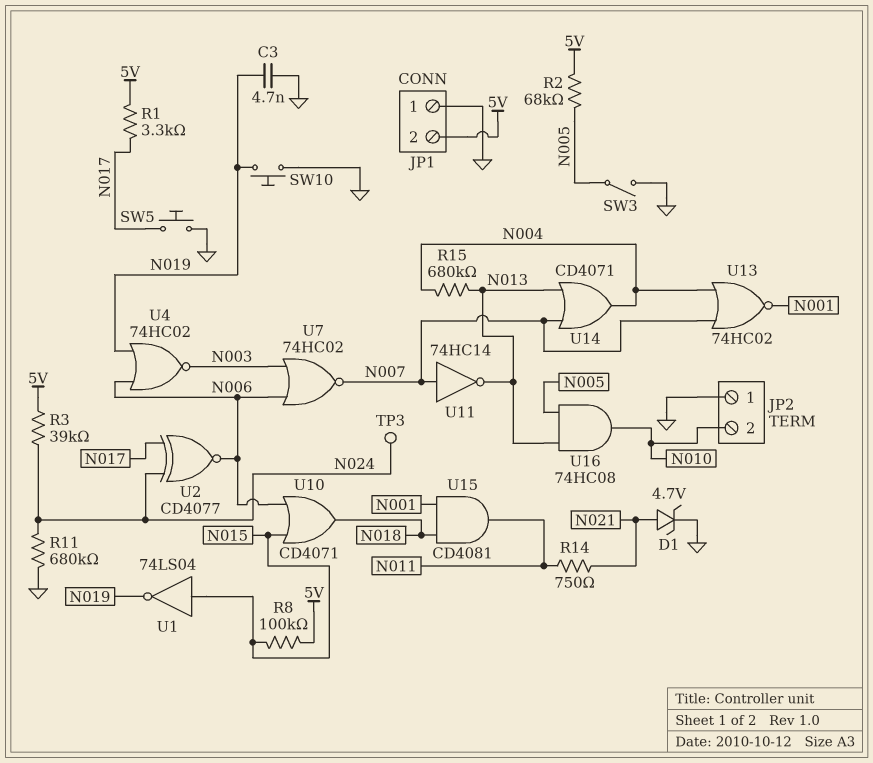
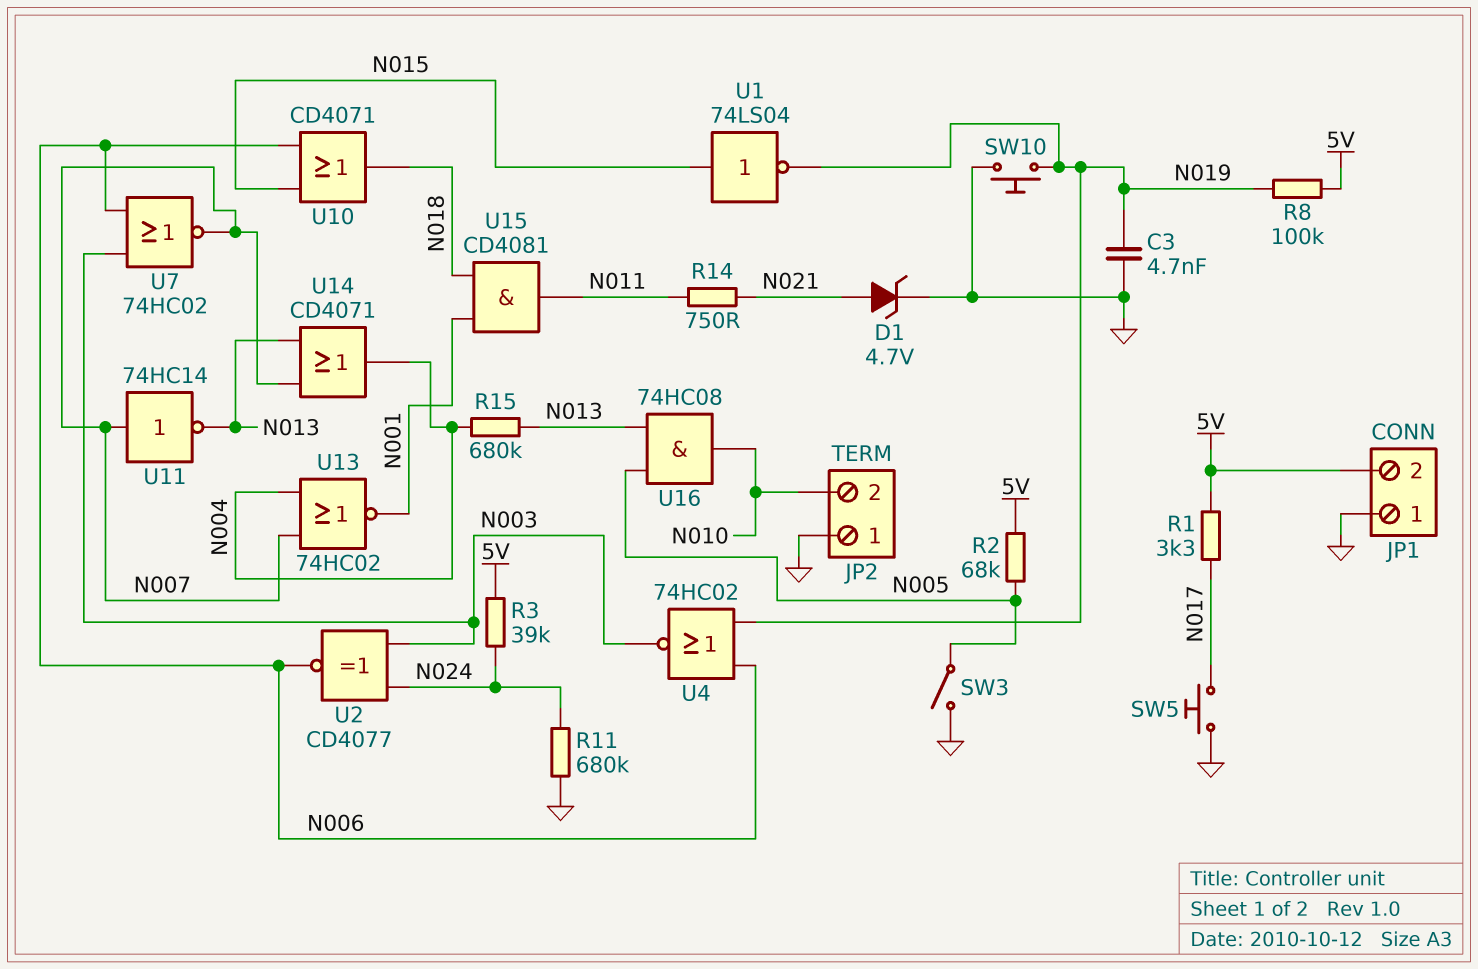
R8: 100k (5V, N015) -> 100k (5V, N019)
TP3: test point (N024) -> none
U2: XNOR CD4077 (in N017, in N024, out N006) -> XNOR CD4077 (in N003, in N024, out N006)

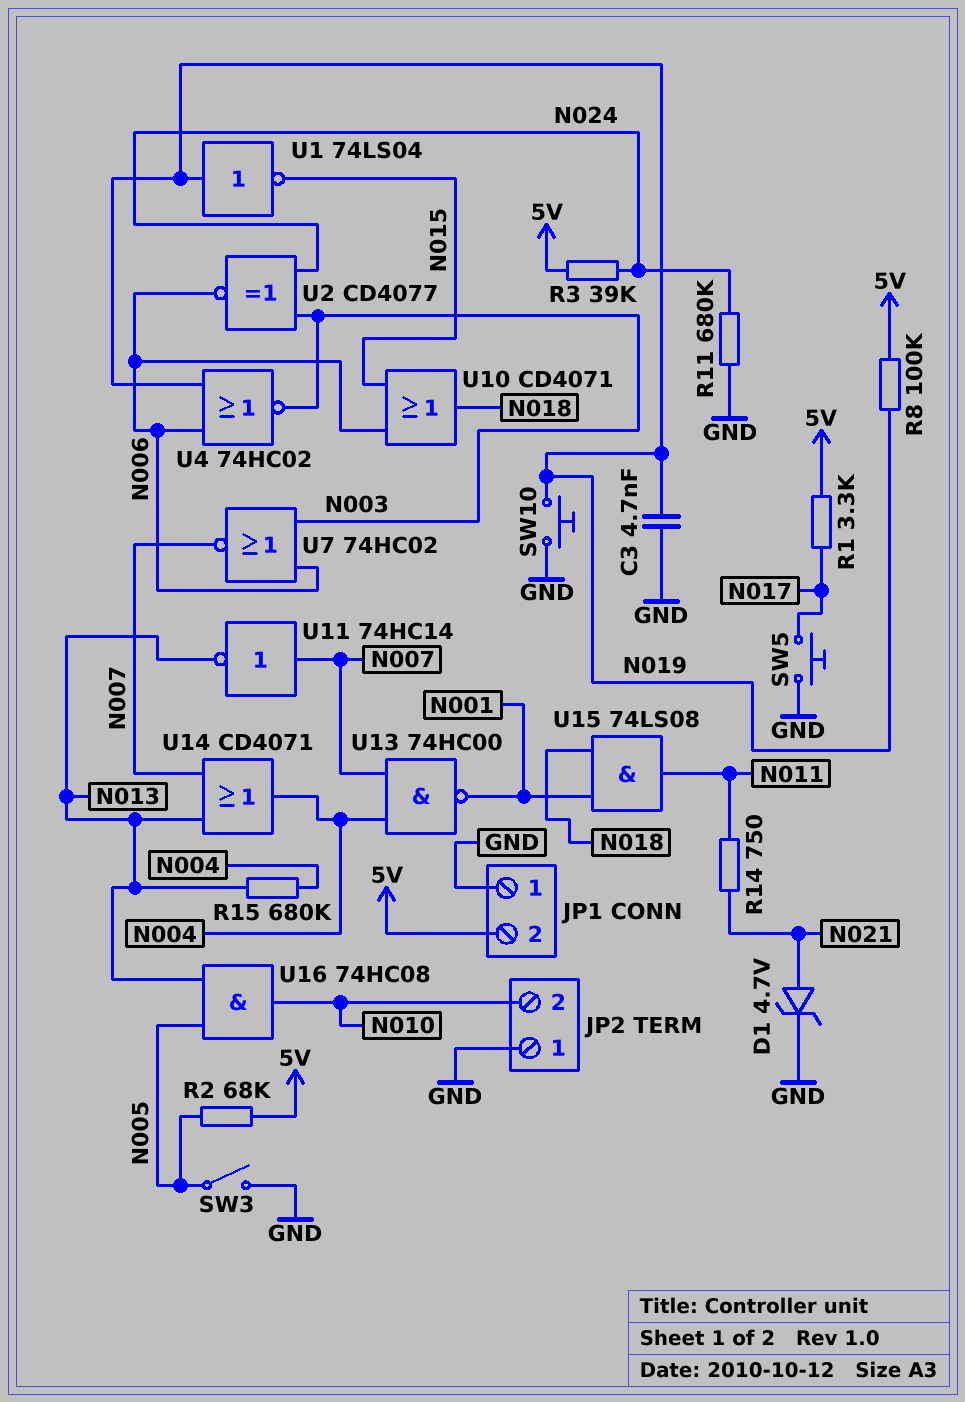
U1: NOT 74LS04 (in N015, out N019) -> NOT 74LS04 (in N019, out N015)
U13: NOR 74HC02 (in N004, in N007, out N001) -> NAND 74HC00 (in N004, in N007, out N001)
U15: AND CD4081 (in N001, in N018, out N011) -> AND 74LS08 (in N001, in N018, out N011)

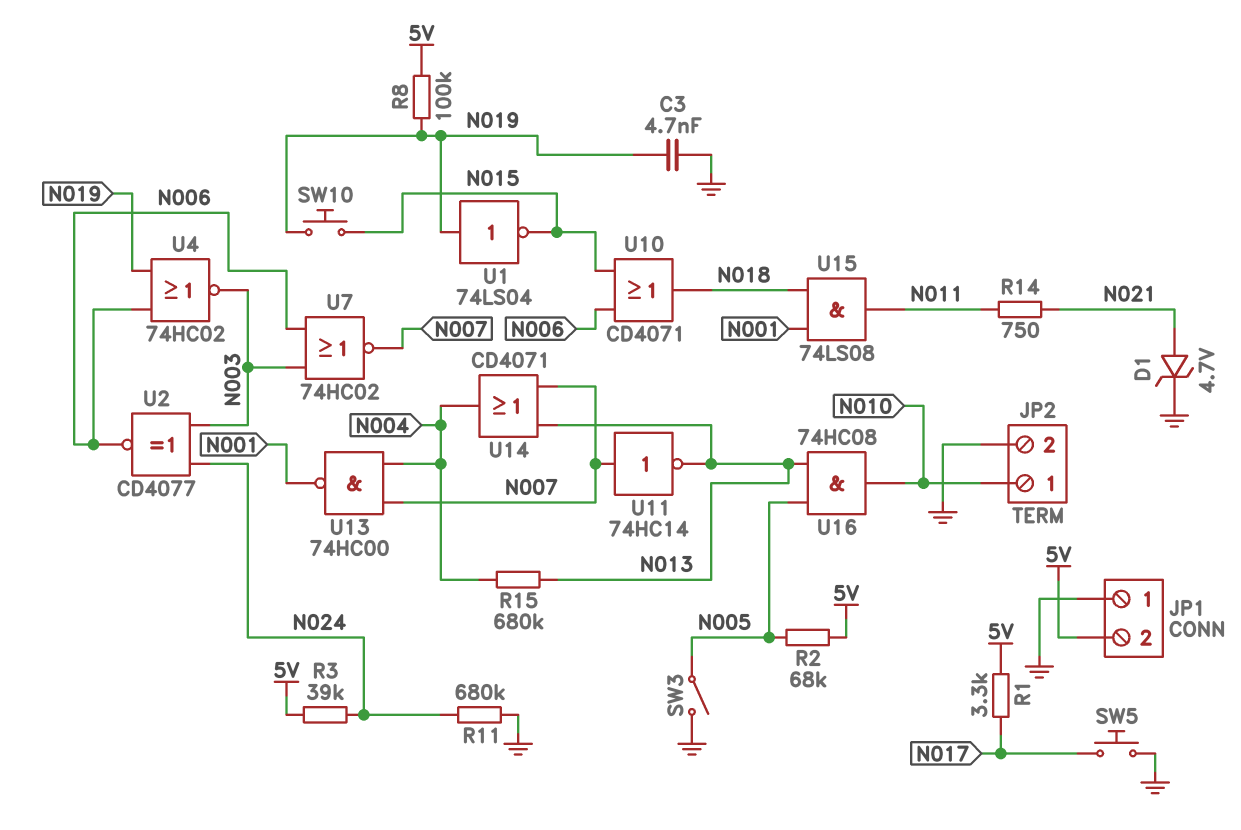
JP2 pin 1: GND -> N010
JP2 pin 2: N010 -> GND
SW10: button (GND, N019) -> button (N015, N019)

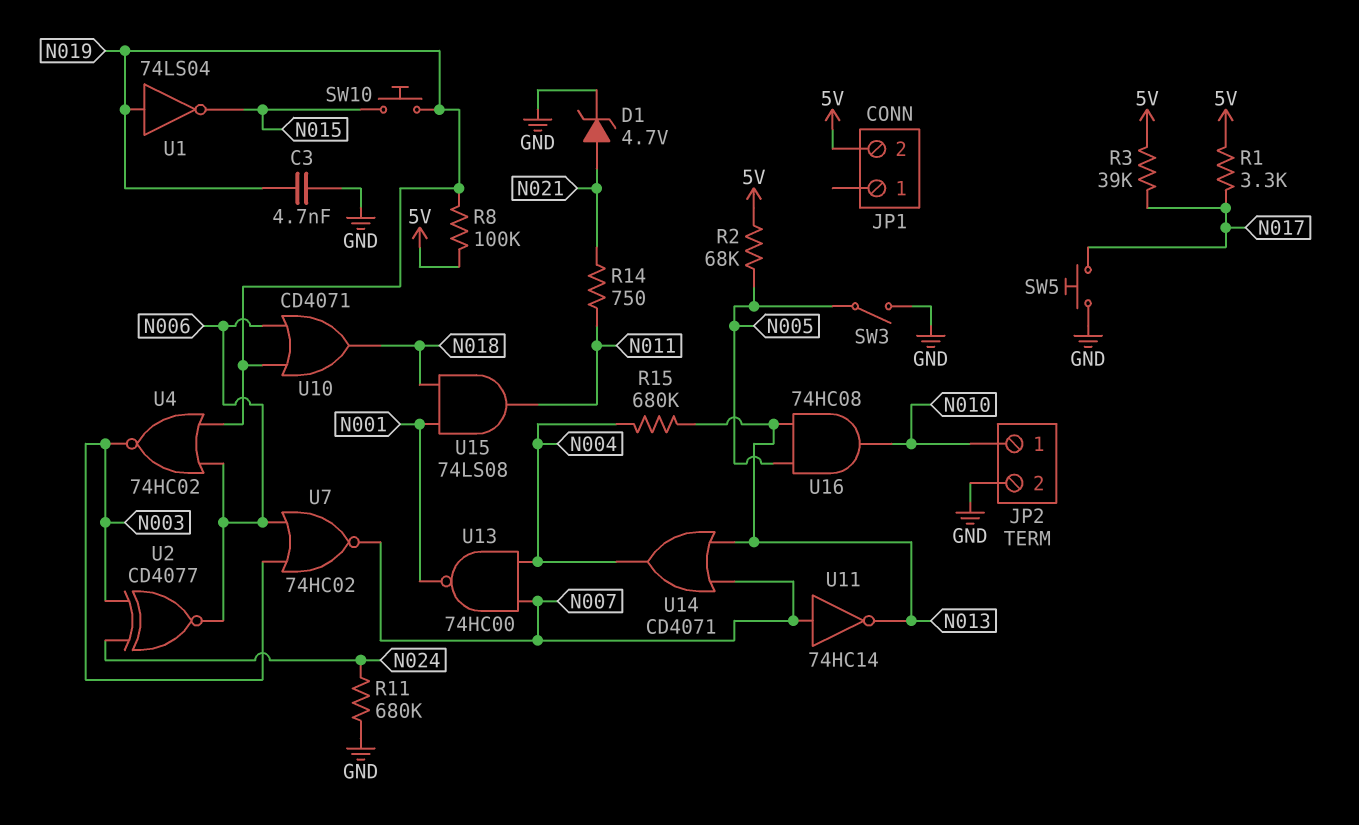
JP1 pin 1: GND -> none
R3: 39k (5V, N024) -> 39k (5V, N017)
U10: OR CD4071 (in N006, in N015, out N018) -> OR CD4071 (in N006, in N019, out N018)

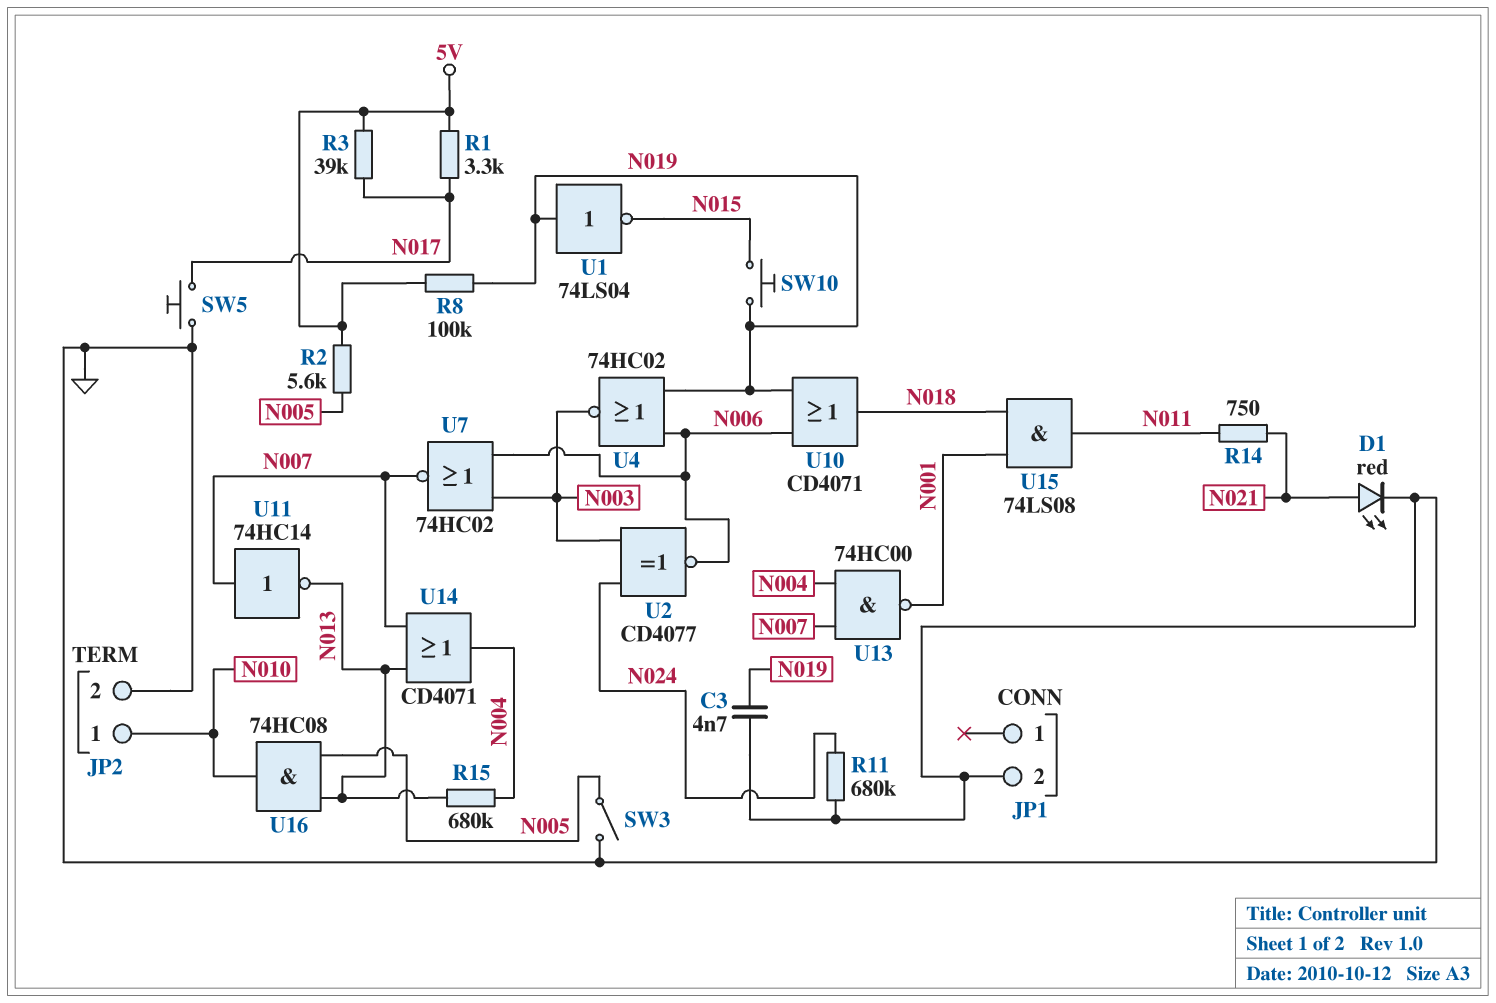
D1: zener 4.7V (A N021, K GND) -> LED red (A N021, K GND)
JP1 pin 2: 5V -> GND
R2: 68k (5V, N005) -> 5.6k (5V, N005)

